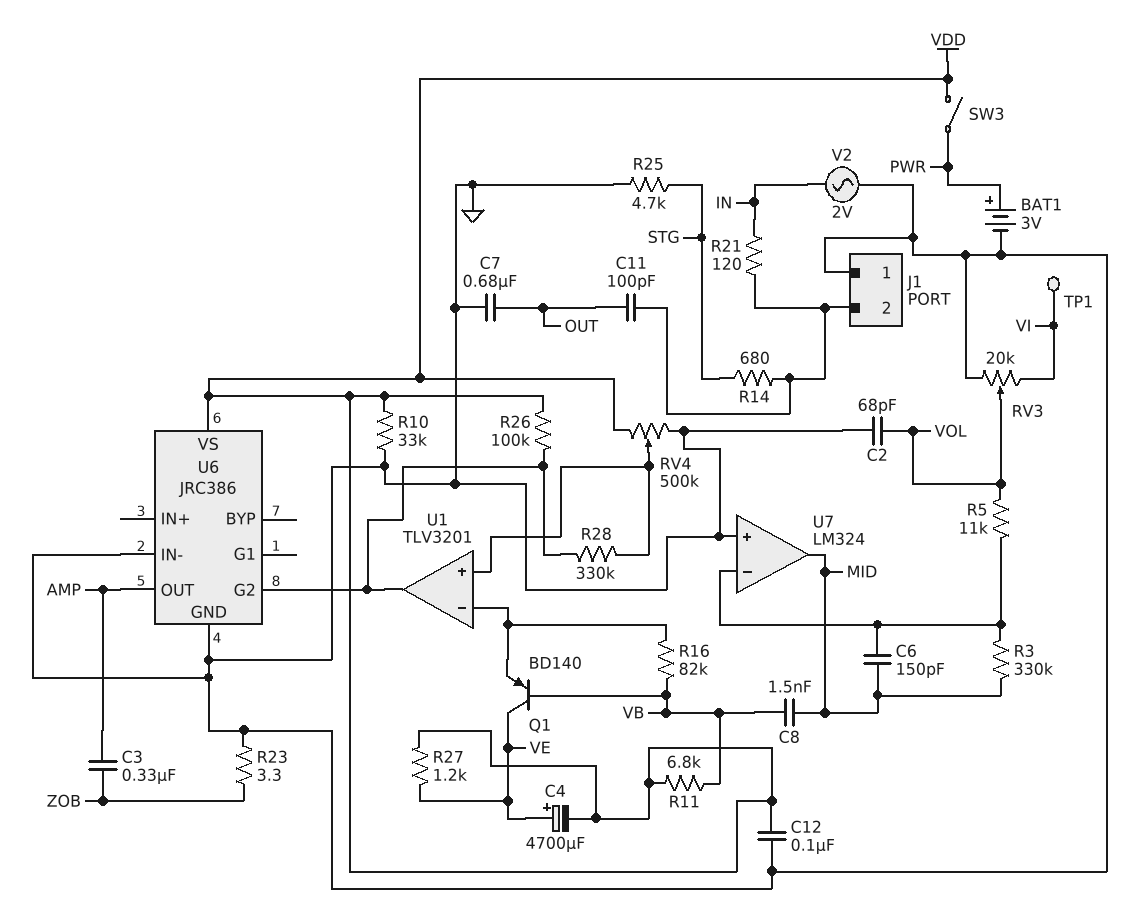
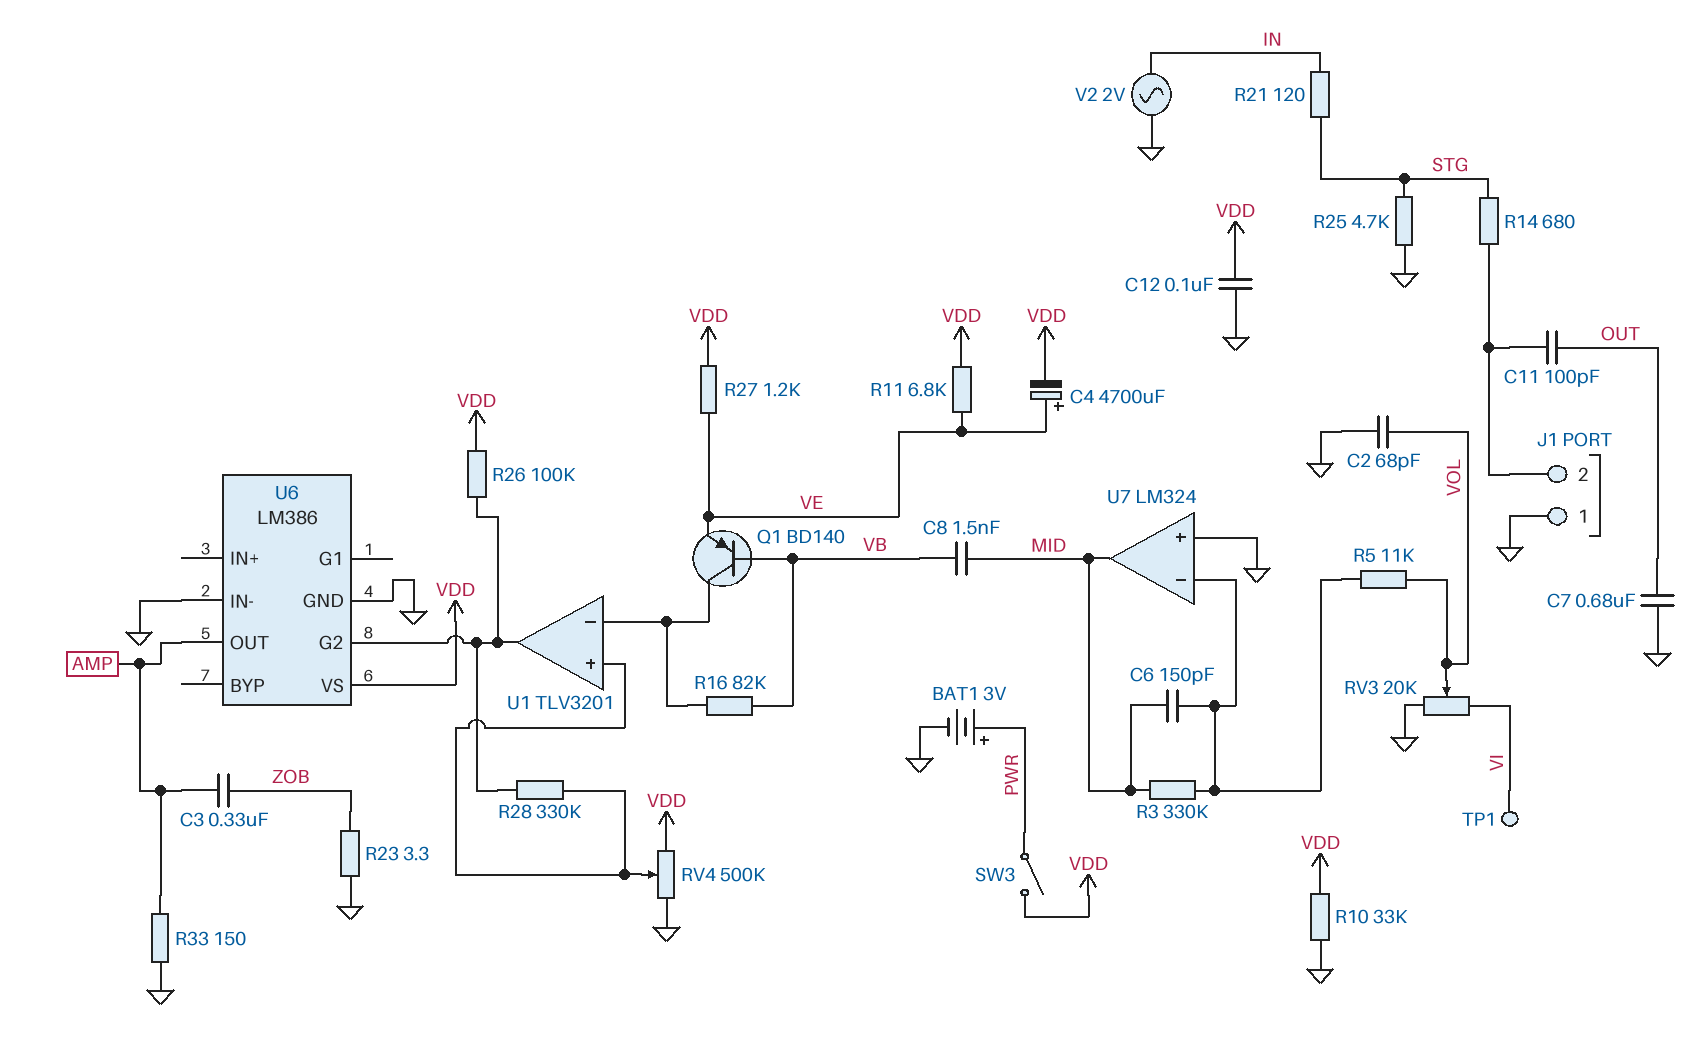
Q1: PNP BD140 (B VB, C VE, E U1/in-) -> PNP BD140 (B VB, C U1/in-, E VE)
R11: 6.8k (VB, VDD) -> 6.8k (VDD, VE)
R21: 120 (IN, J1/2) -> 120 (IN, STG)
R33: none -> 150 (AMP, GND)
U6: JRC386 -> LM386

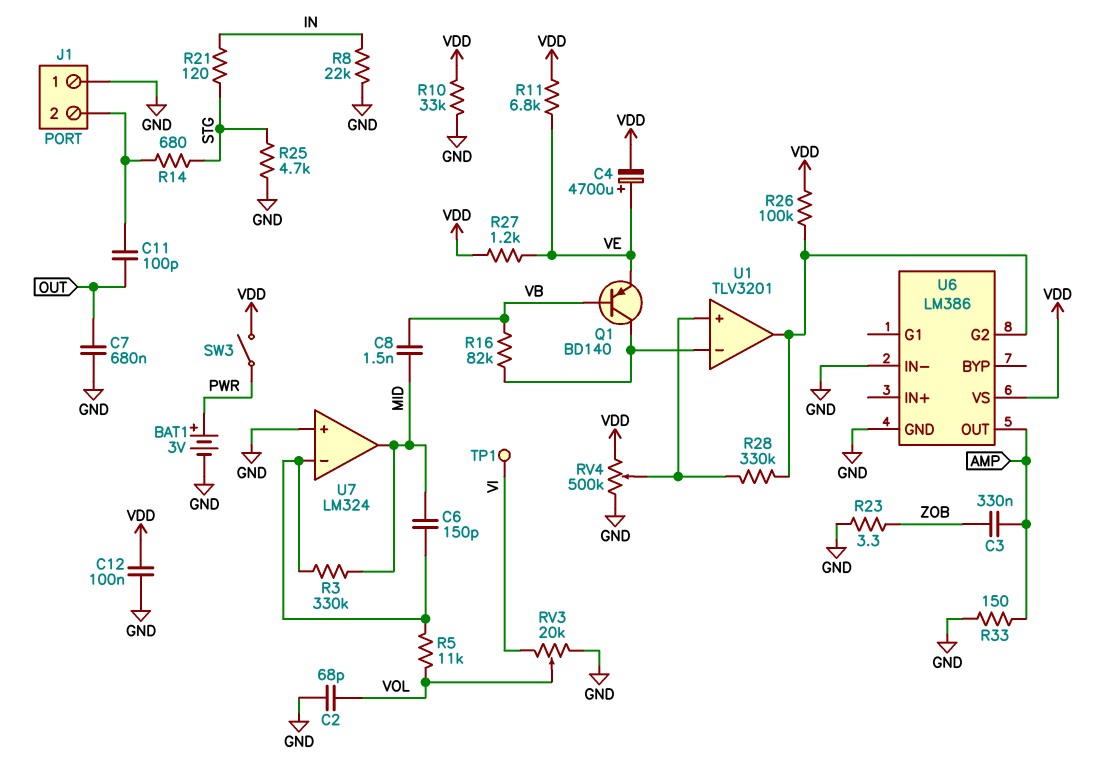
R8: none -> 22k (GND, IN)
V2: AC 2V (GND, IN) -> none

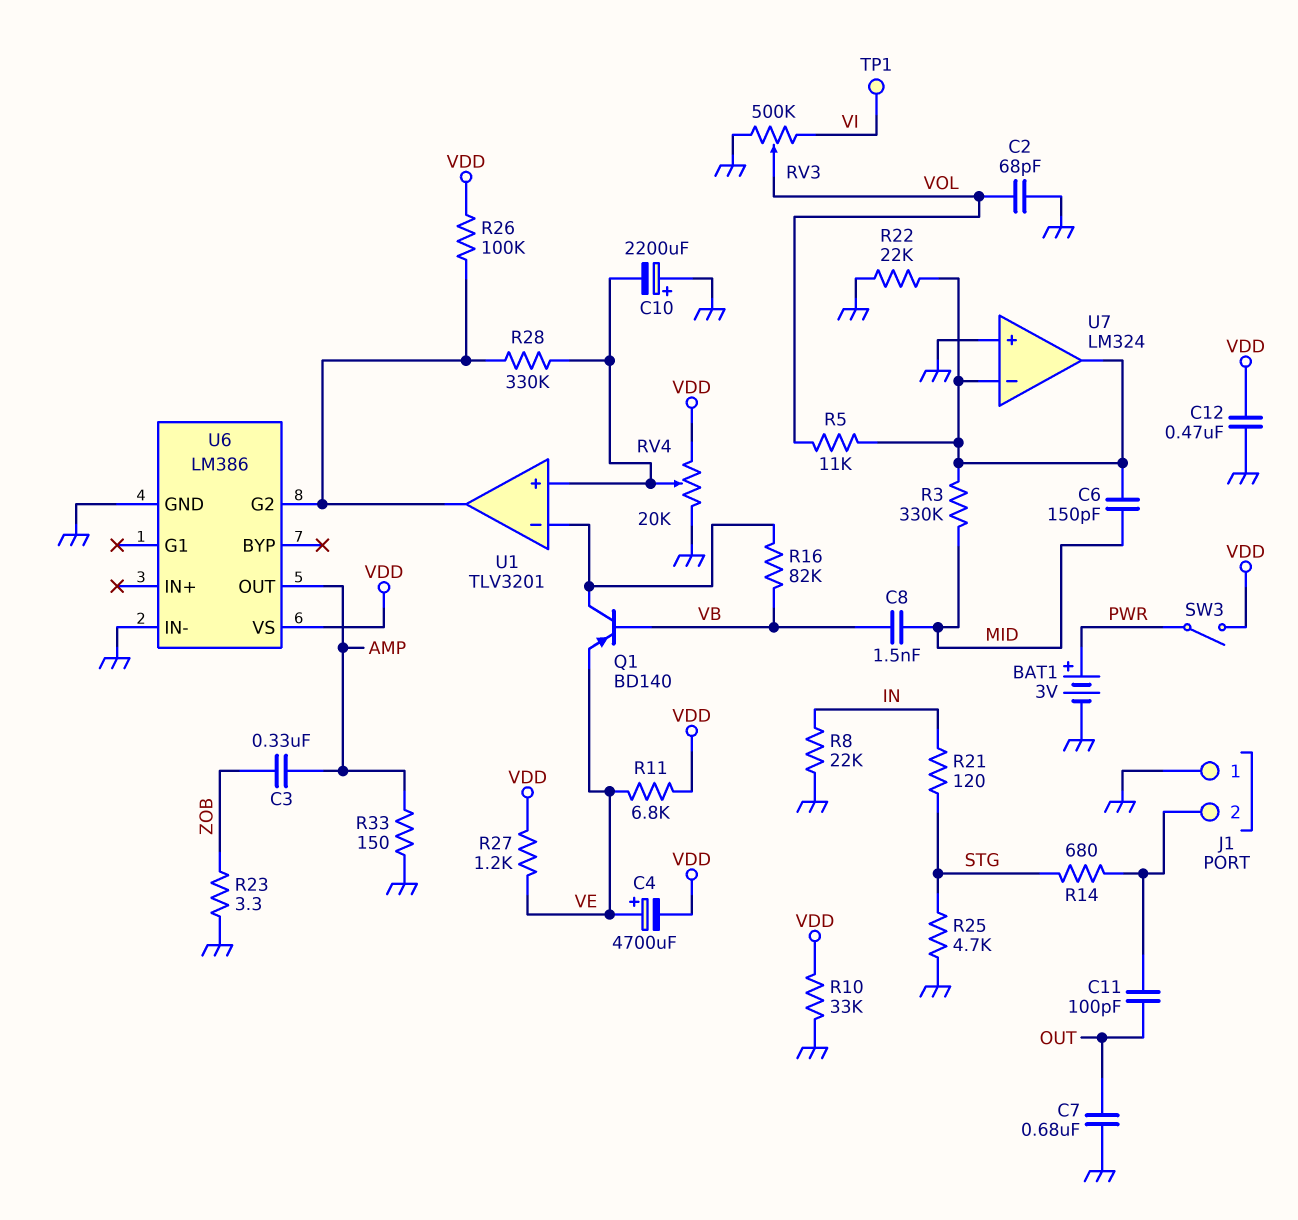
C10: none -> 2200uF (plus GND, minus U1/in+)
C12: 100nF (GND, VDD) -> 470nF (GND, VDD)
R22: none -> 22k (GND, U7/in-)
RV3: 20k (GND, VI, wiper VOL) -> 500k (GND, VI, wiper VOL)
RV4: 500k (GND, VDD, wiper U1/in+) -> 20k (GND, VDD, wiper U1/in+)
U7 pin out: MID -> U7/in-

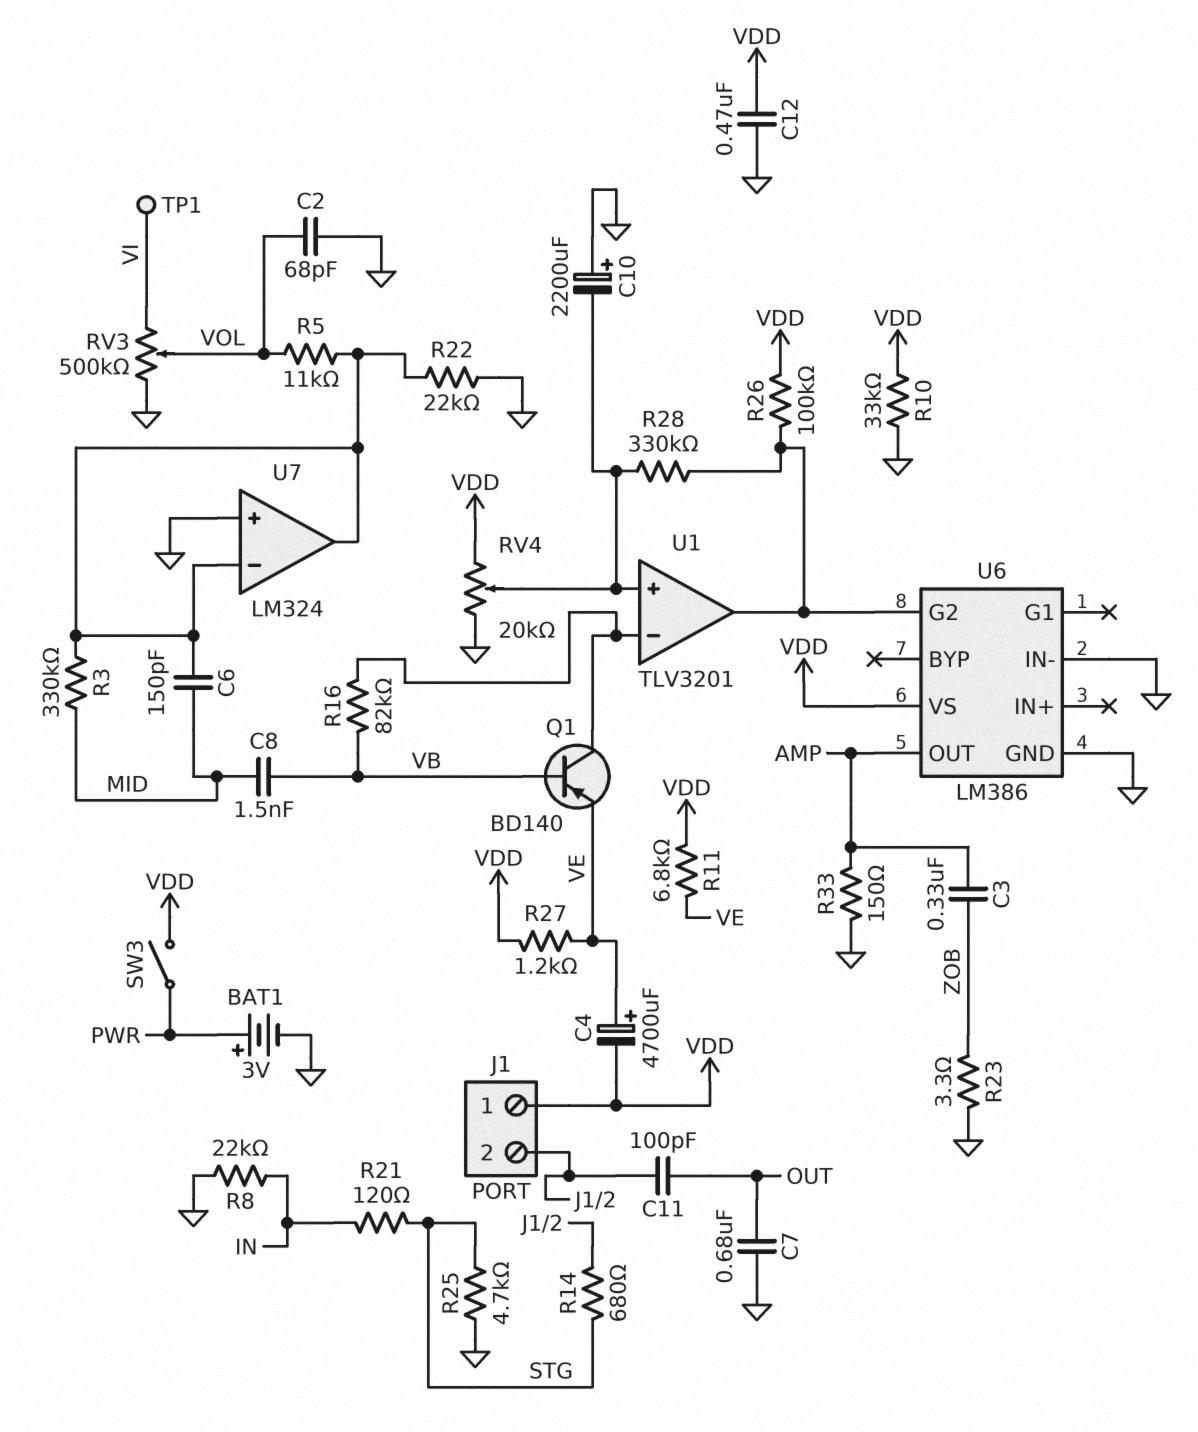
J1 pin 1: GND -> VDD

